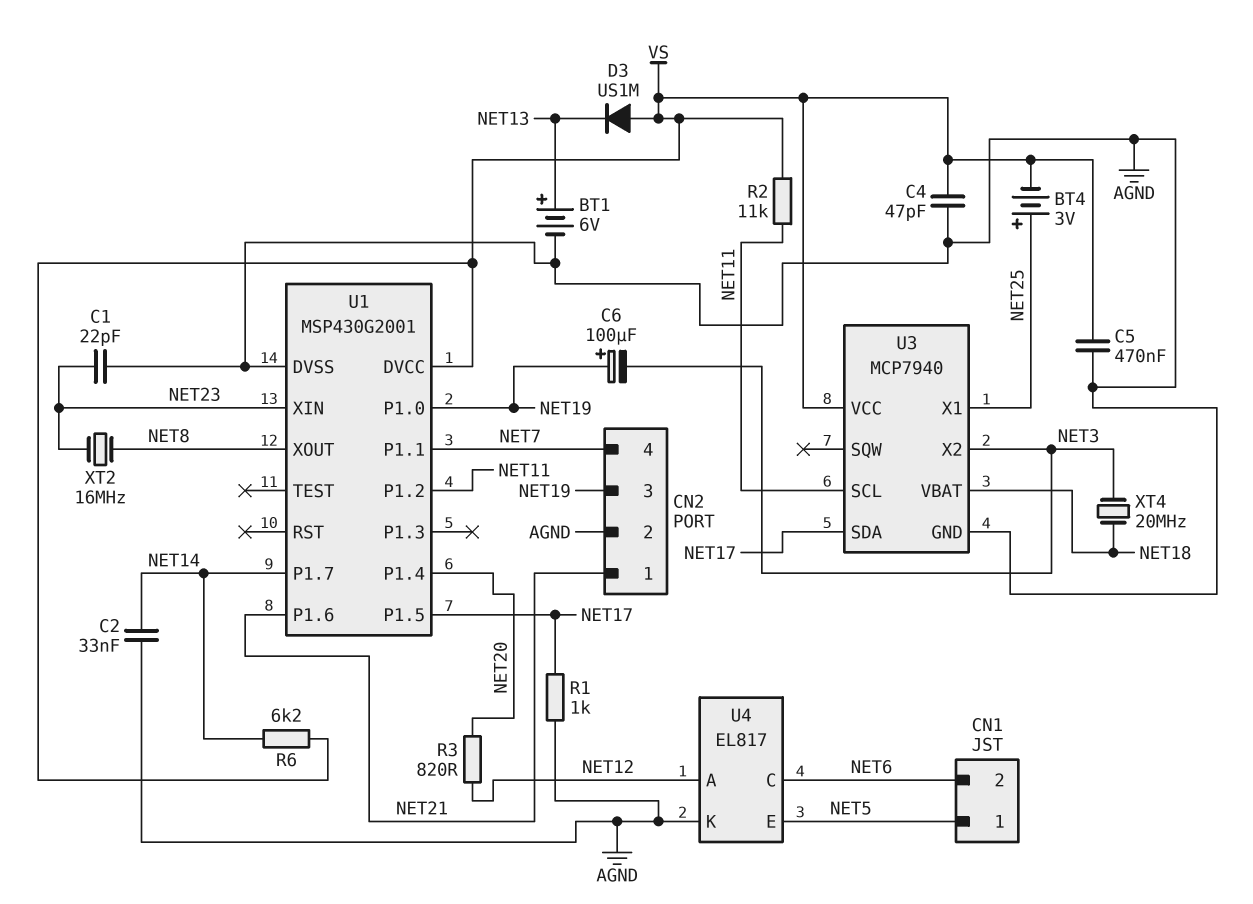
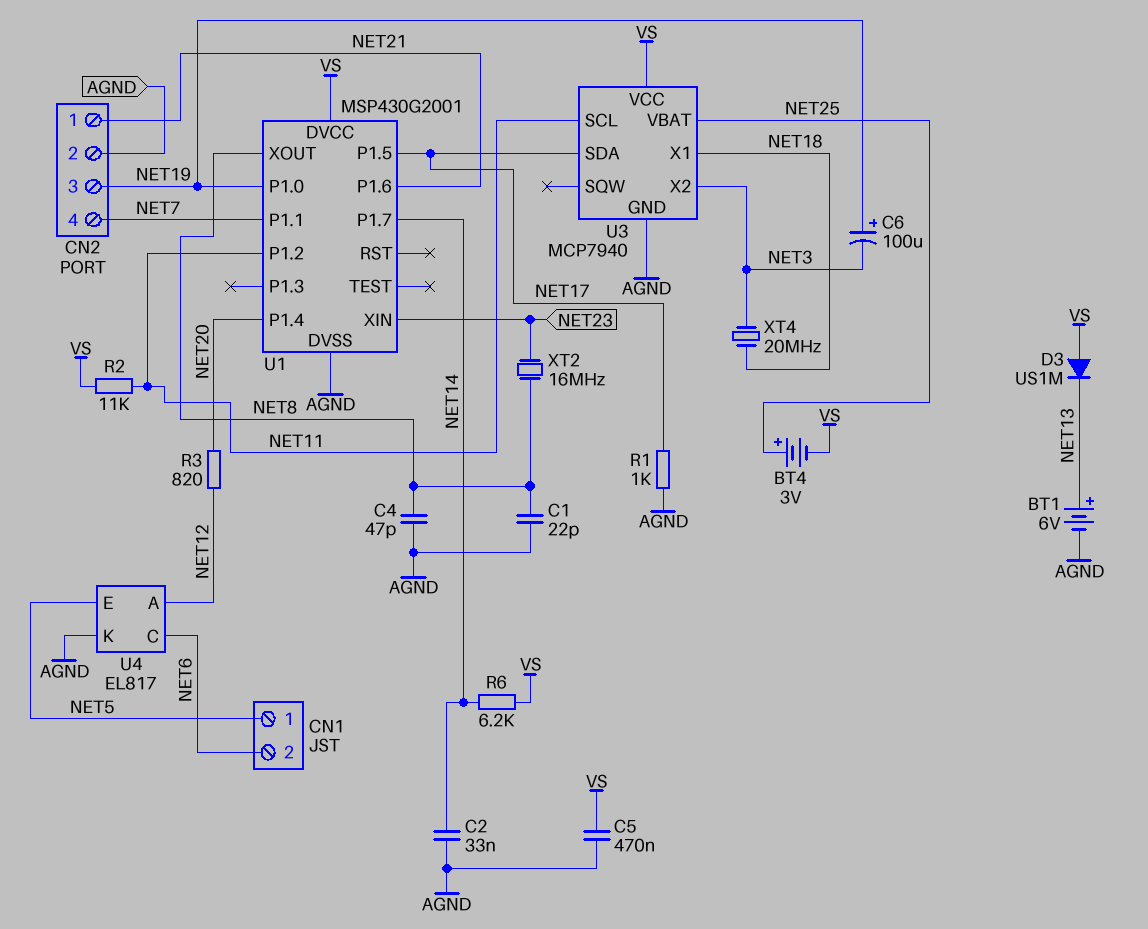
C1: 22pF (AGND, NET23) -> 22pF (AGND, NET8)
C4: 47pF (AGND, VS) -> 47pF (AGND, NET8)
U3 pin VBAT: NET18 -> NET25
U3 pin X1: NET25 -> NET18

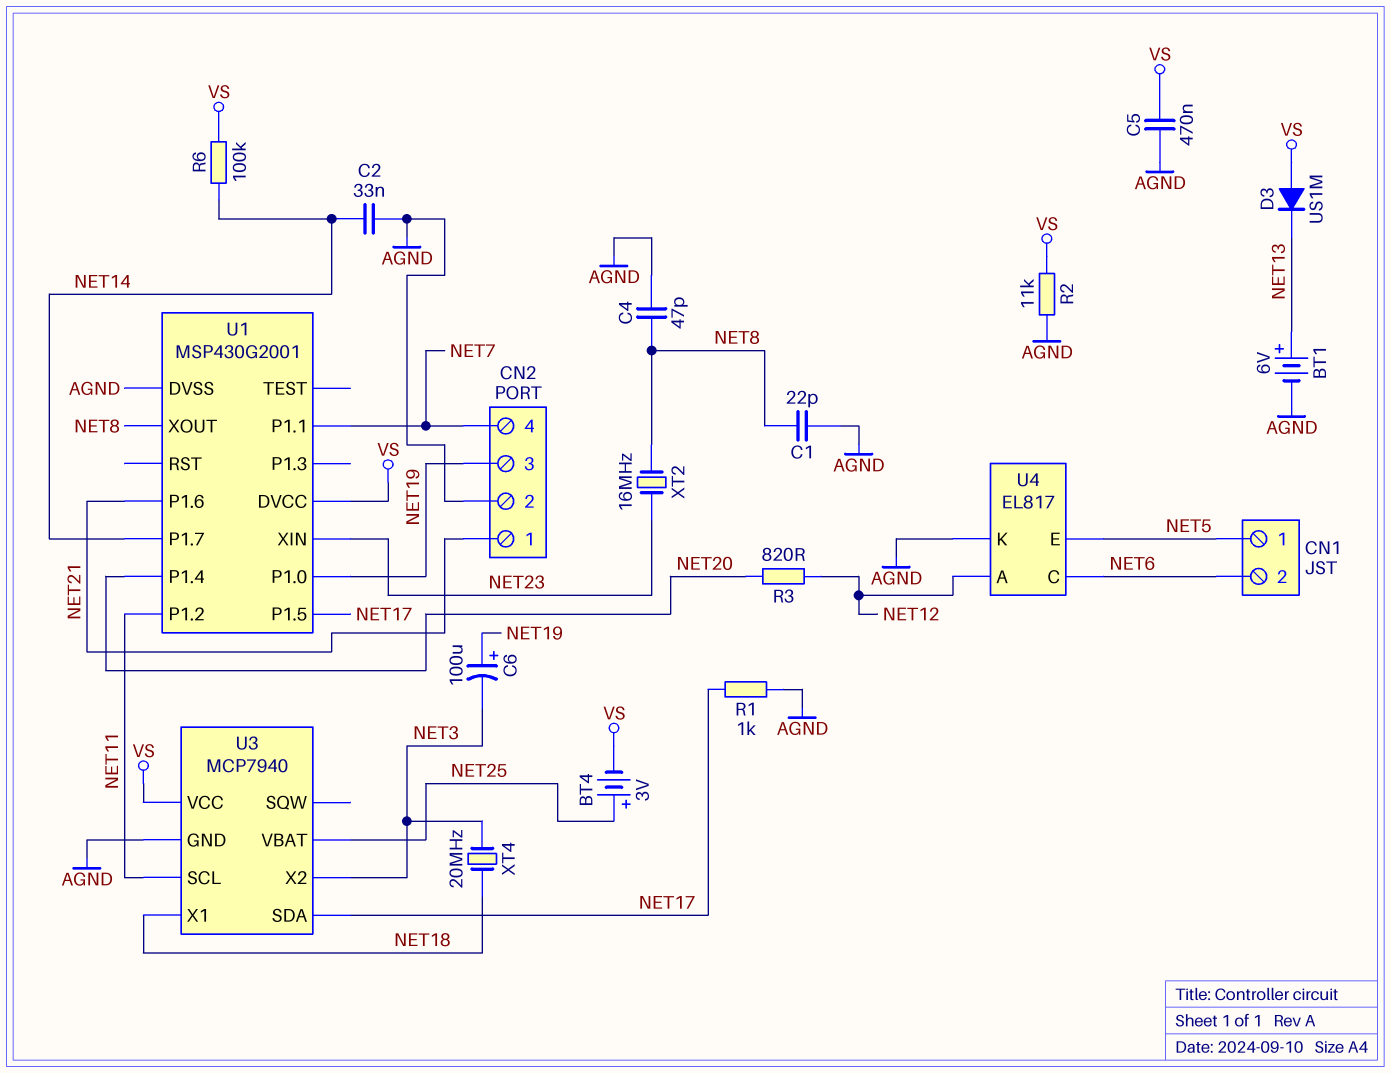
R2: 11k (NET11, VS) -> 11k (AGND, VS)
R6: 6.2k (NET14, VS) -> 100k (NET14, VS)

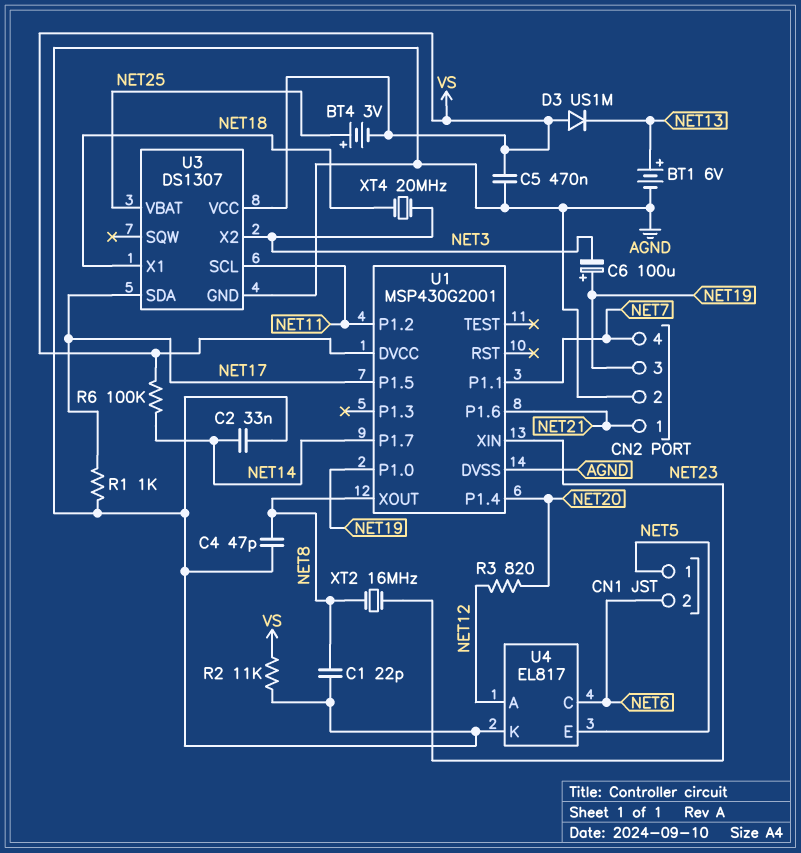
U3: MCP7940 -> DS1307

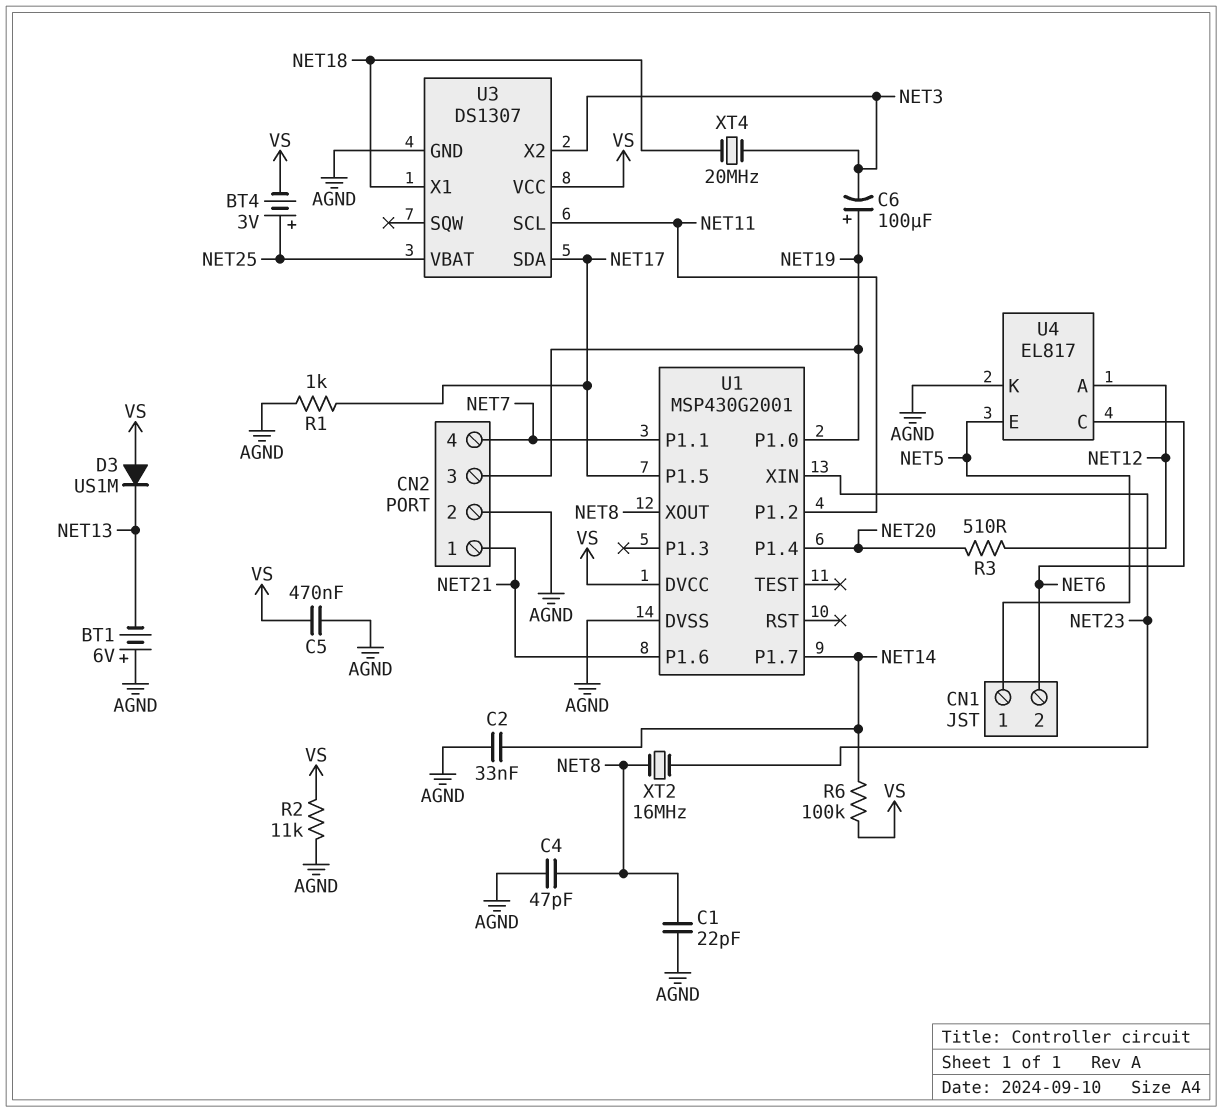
BT1: 6V (plus NET13, minus AGND) -> 6V (plus AGND, minus NET13)
R3: 820 (NET12, NET20) -> 510 (NET12, NET20)

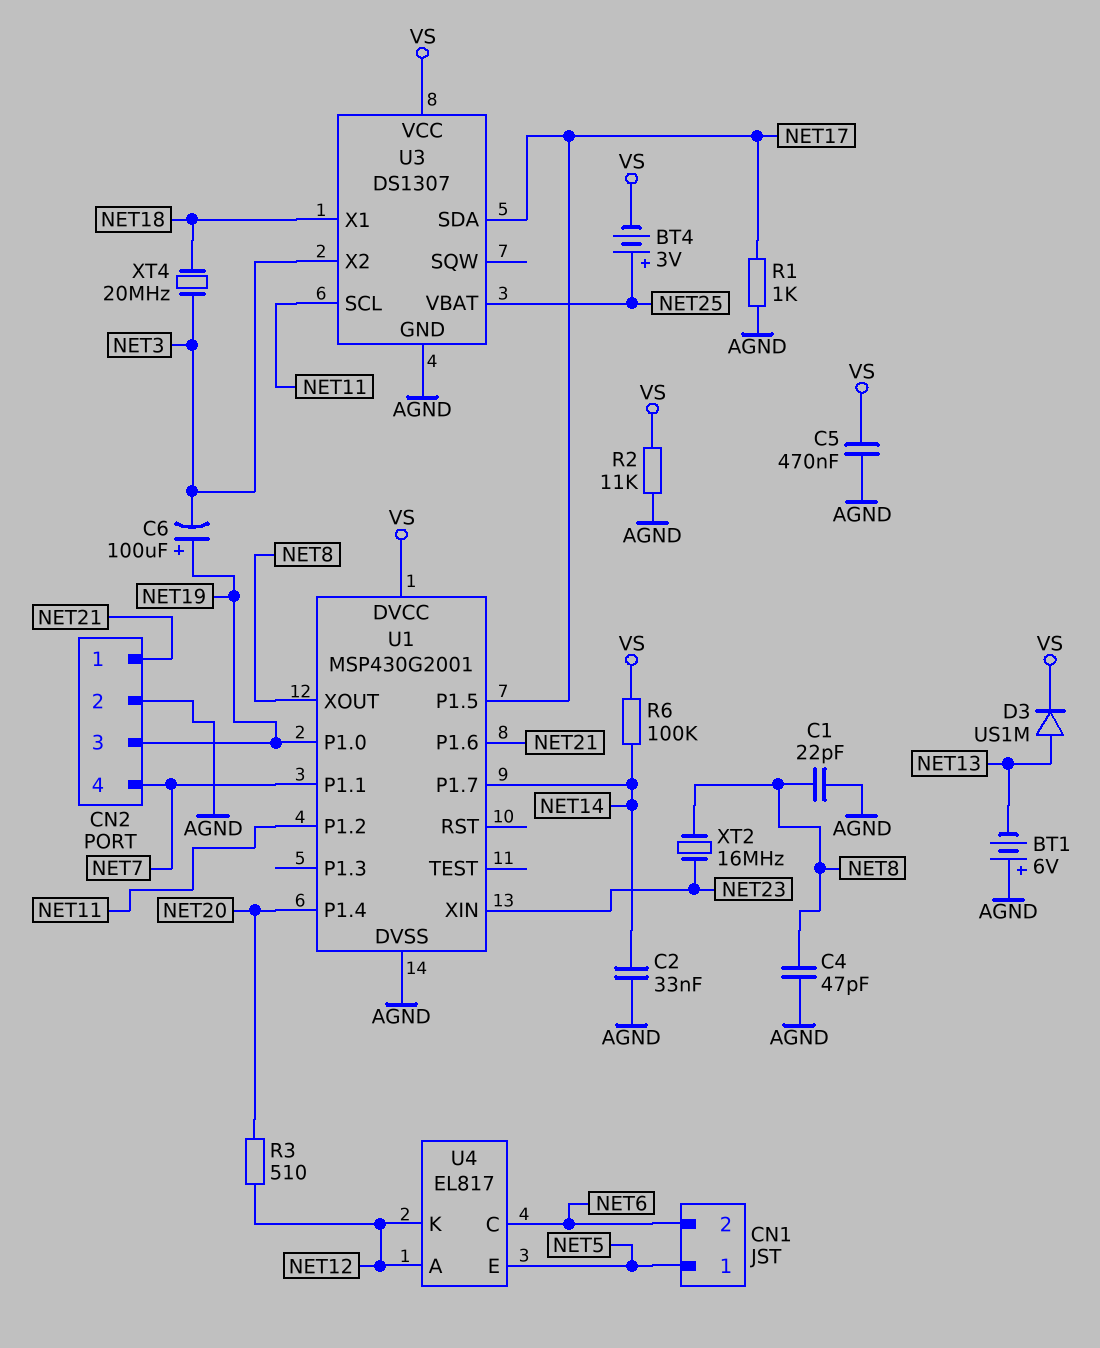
D3: diode US1M (A VS, K NET13) -> diode US1M (A NET13, K VS)
U4 pin K: AGND -> NET12

